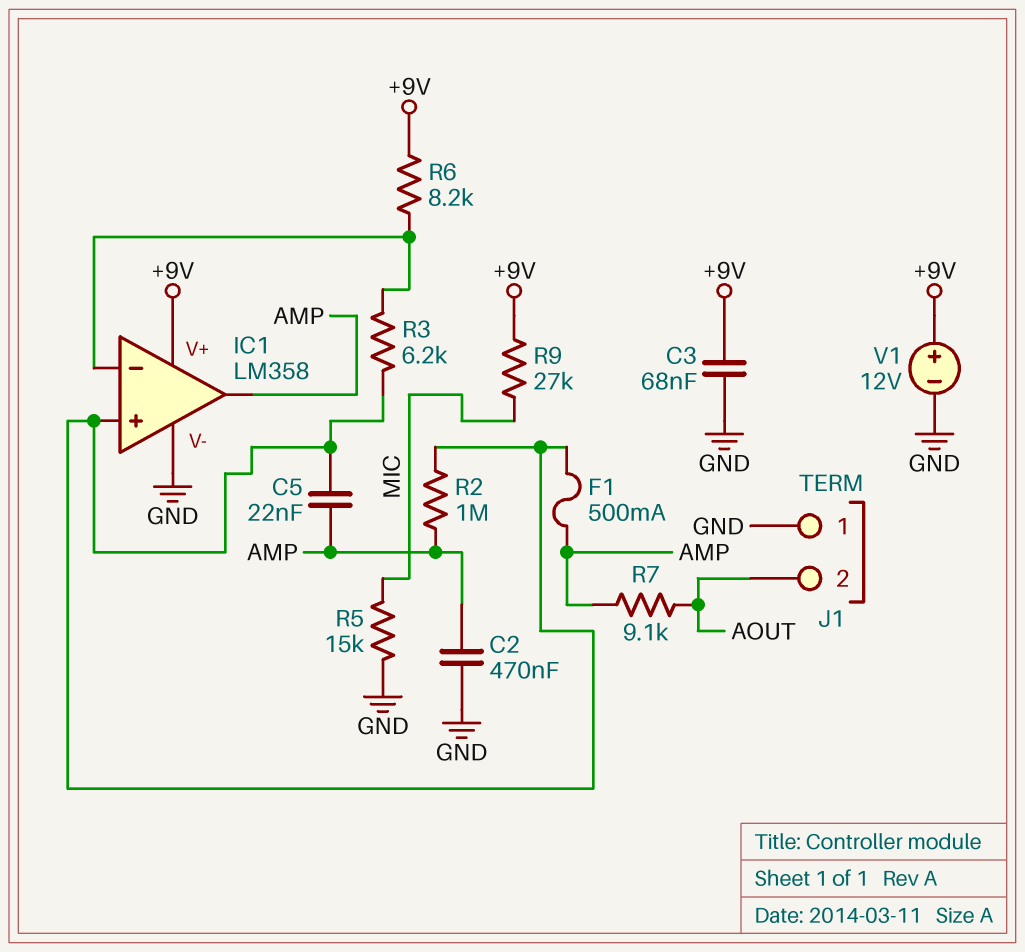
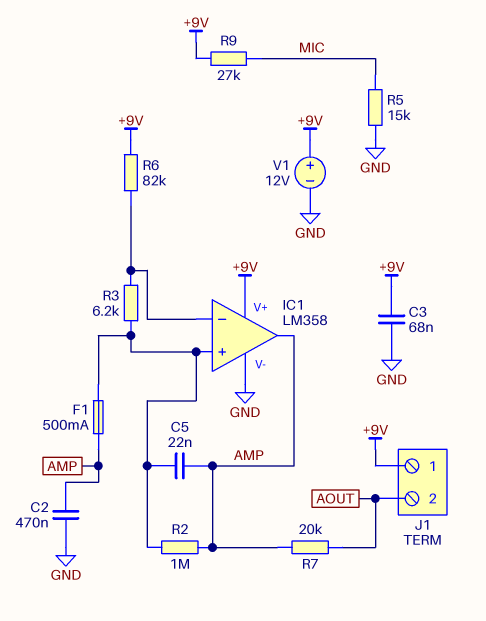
J1 pin 1: GND -> +9V
R6: 8.2k (+9V, IC1/in-) -> 82k (+9V, IC1/in-)
R7: 9.1k (AMP, AOUT) -> 20k (AMP, AOUT)

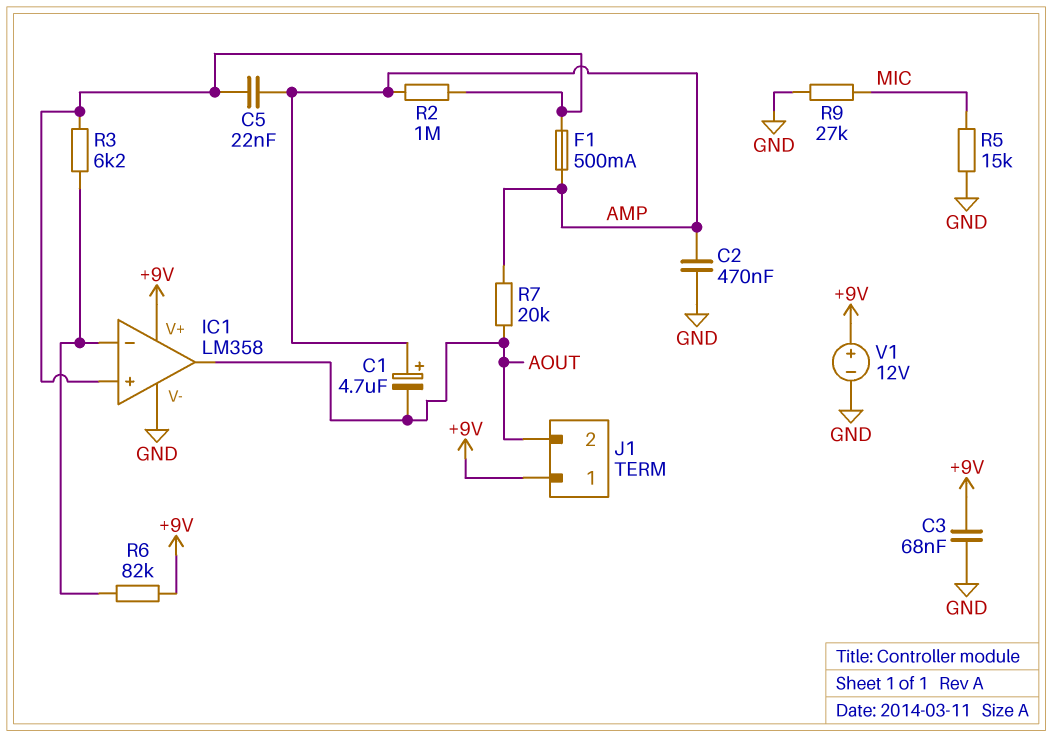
C1: none -> 4.7uF (plus AMP, minus AOUT)
IC1 pin out: AMP -> AOUT
R9: 27k (+9V, MIC) -> 27k (GND, MIC)

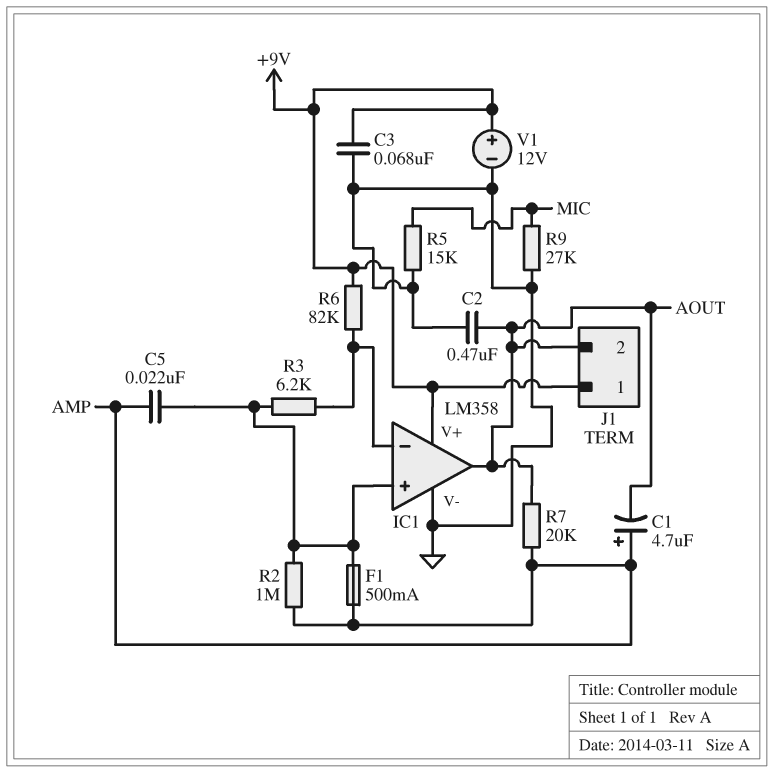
C2: 470nF (AMP, GND) -> 470nF (AOUT, GND)

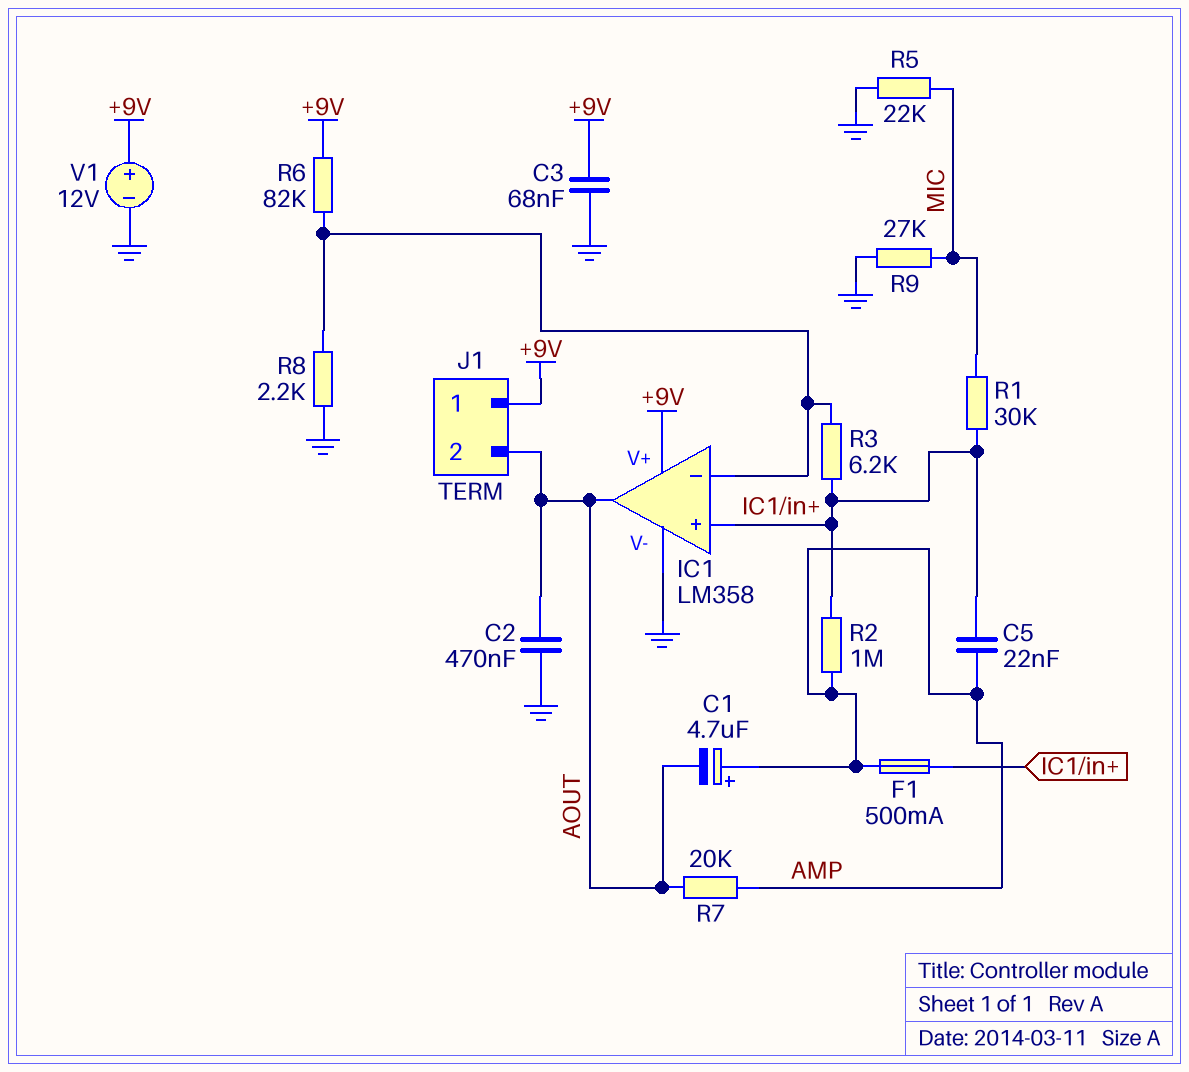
R1: none -> 30k (IC1/in+, MIC)
R5: 15k (GND, MIC) -> 22k (GND, MIC)
R8: none -> 2.2k (GND, IC1/in-)

